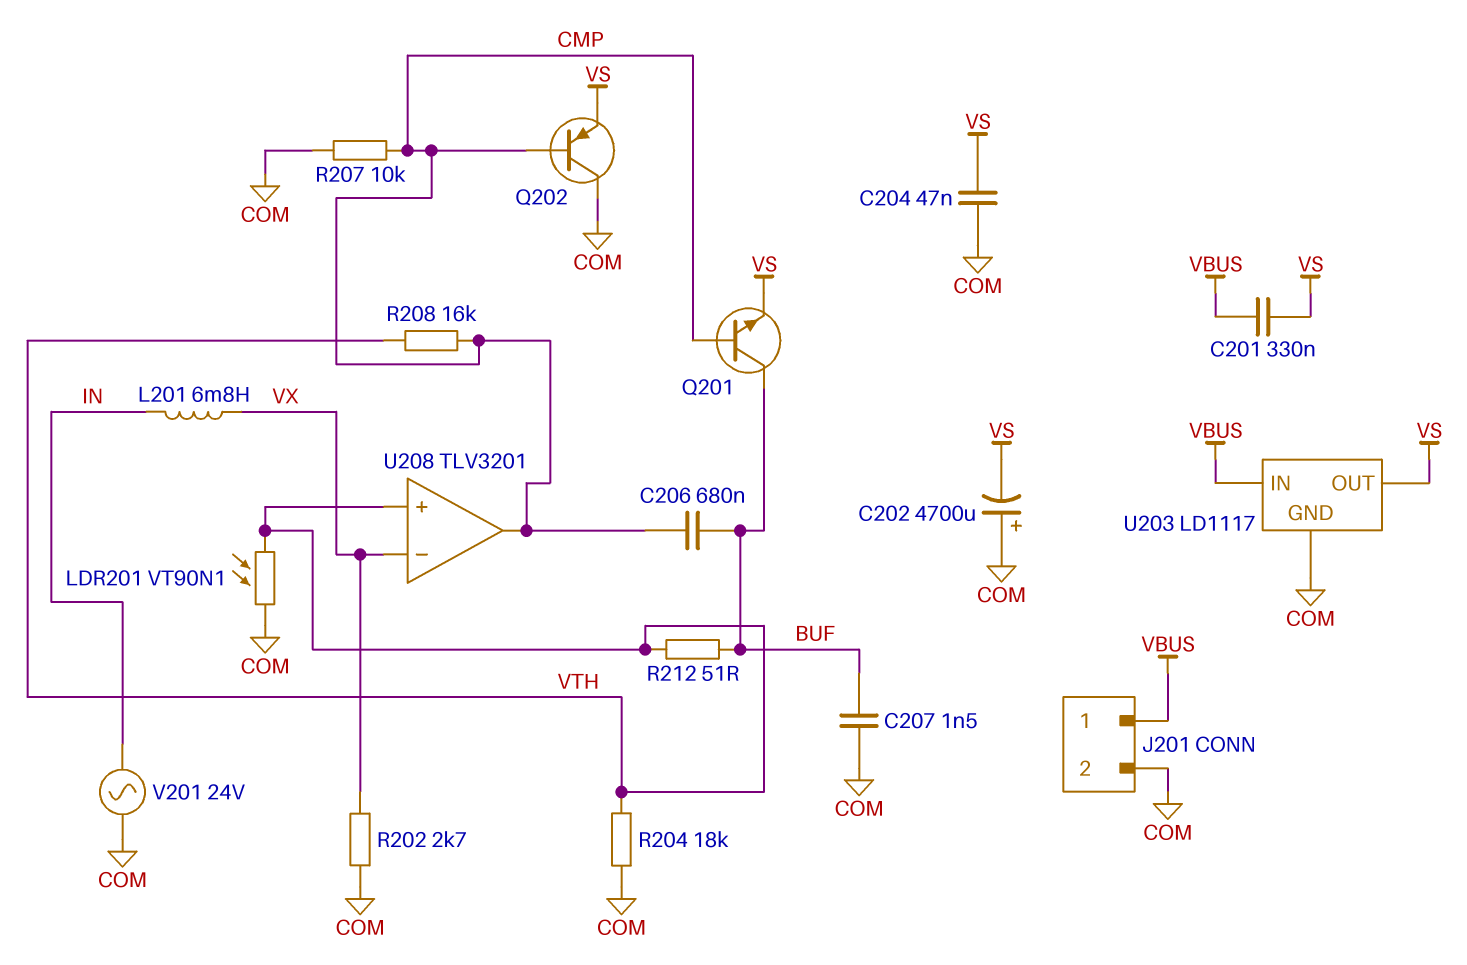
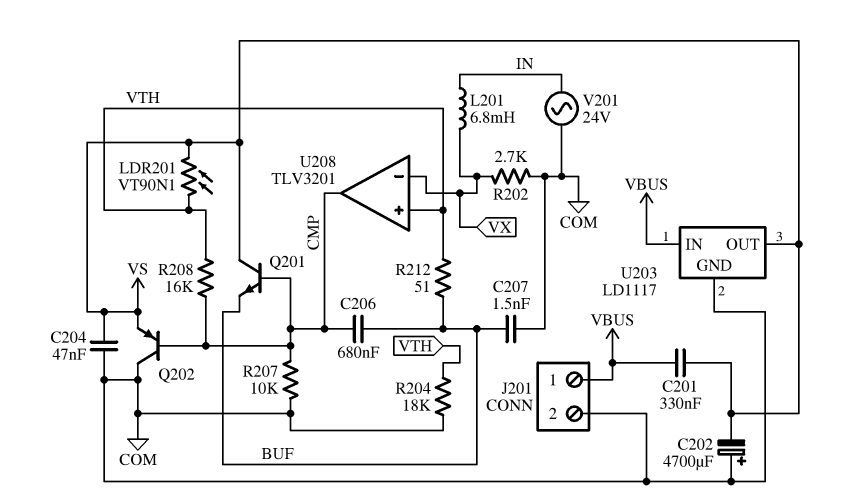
LDR201: VT90N1 (COM, VTH) -> VT90N1 (VS, VTH)
Q201: NPN (B CMP, C BUF, E VS) -> NPN (B CMP, C VS, E BUF)

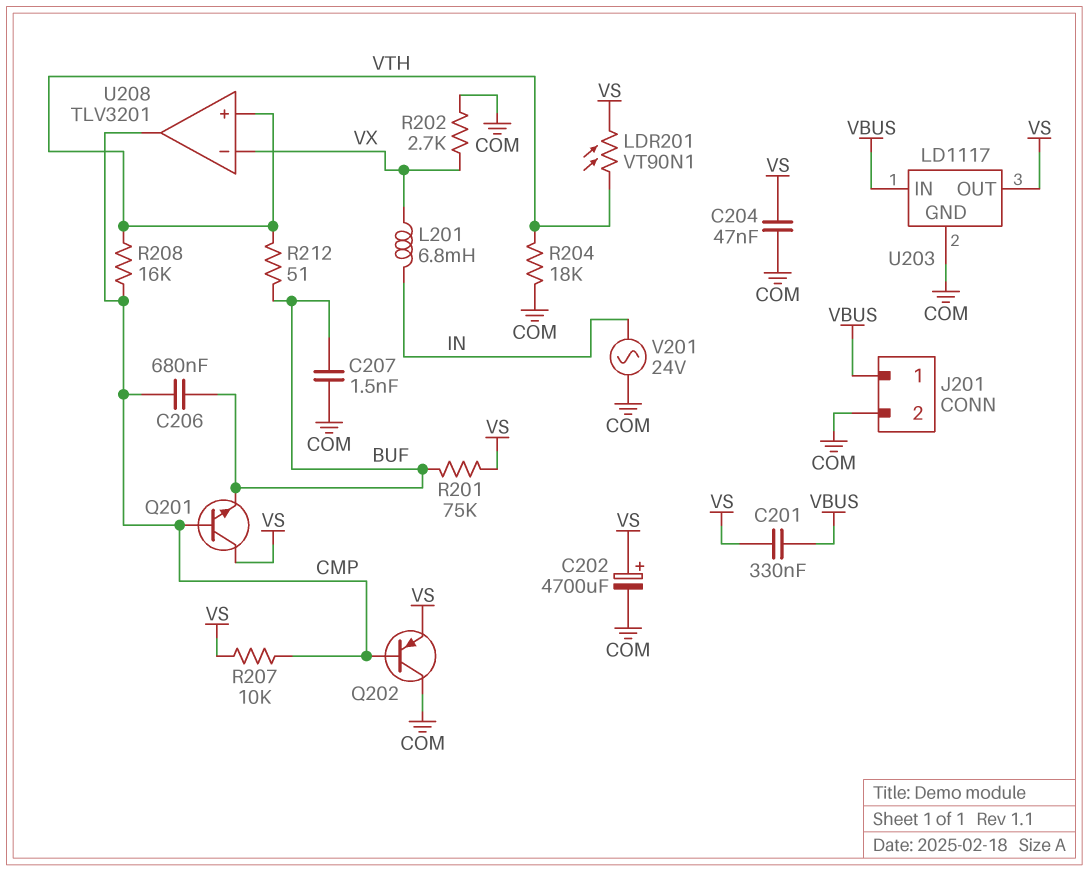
C202: 4700uF (plus COM, minus VS) -> 4700uF (plus VS, minus COM)
R201: none -> 75k (BUF, VS)
R207: 10k (CMP, COM) -> 10k (CMP, VS)

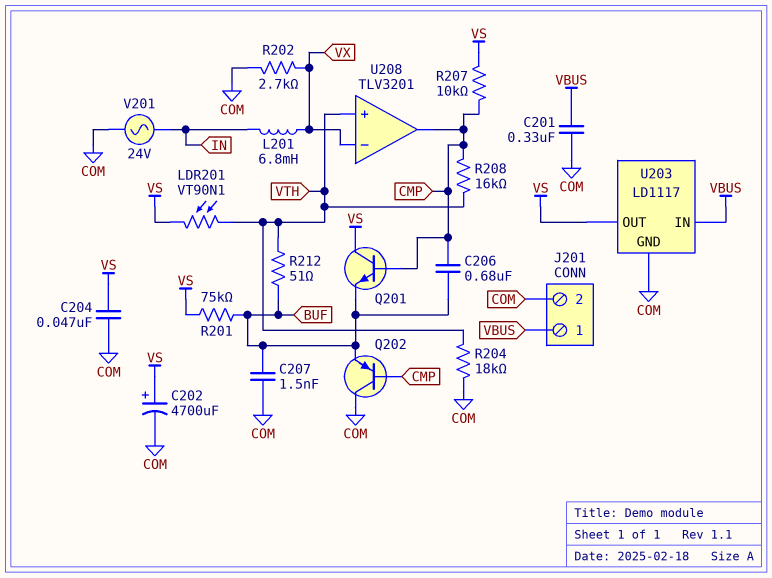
C201: 330nF (VBUS, VS) -> 330nF (COM, VBUS)
Q202: PNP (B CMP, C COM, E VS) -> PNP (B CMP, C COM, E BUF)

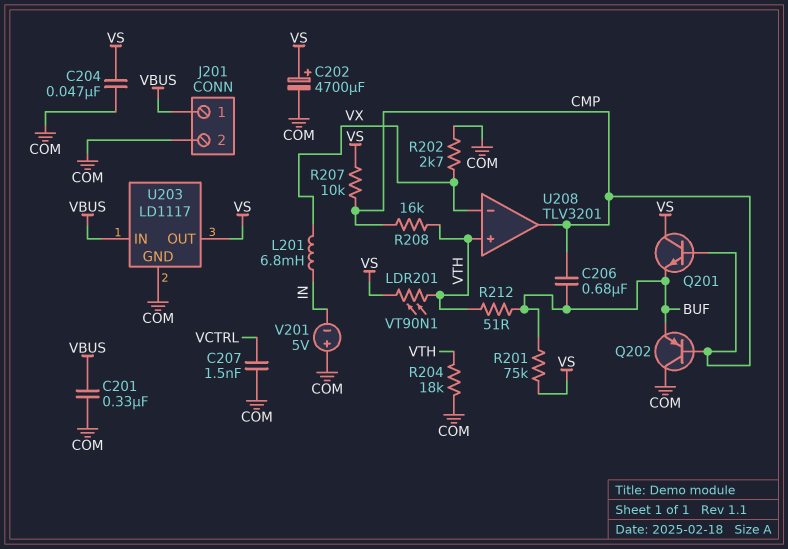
C207: 1.5nF (BUF, COM) -> 1.5nF (COM, VCTRL)
V201: AC 24V (COM, IN) -> 5V (plus COM, minus IN)

